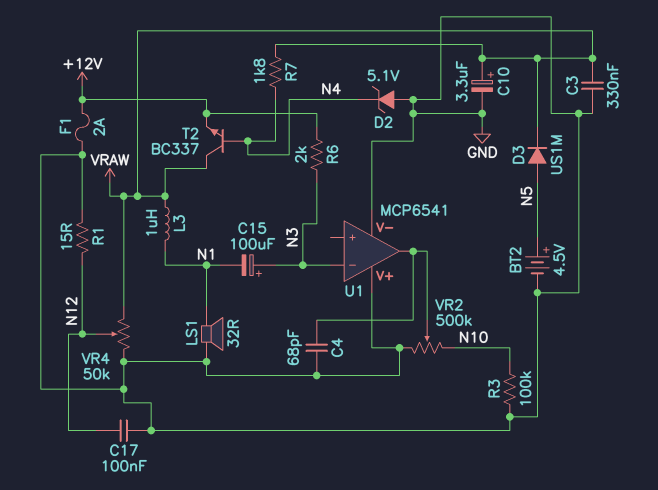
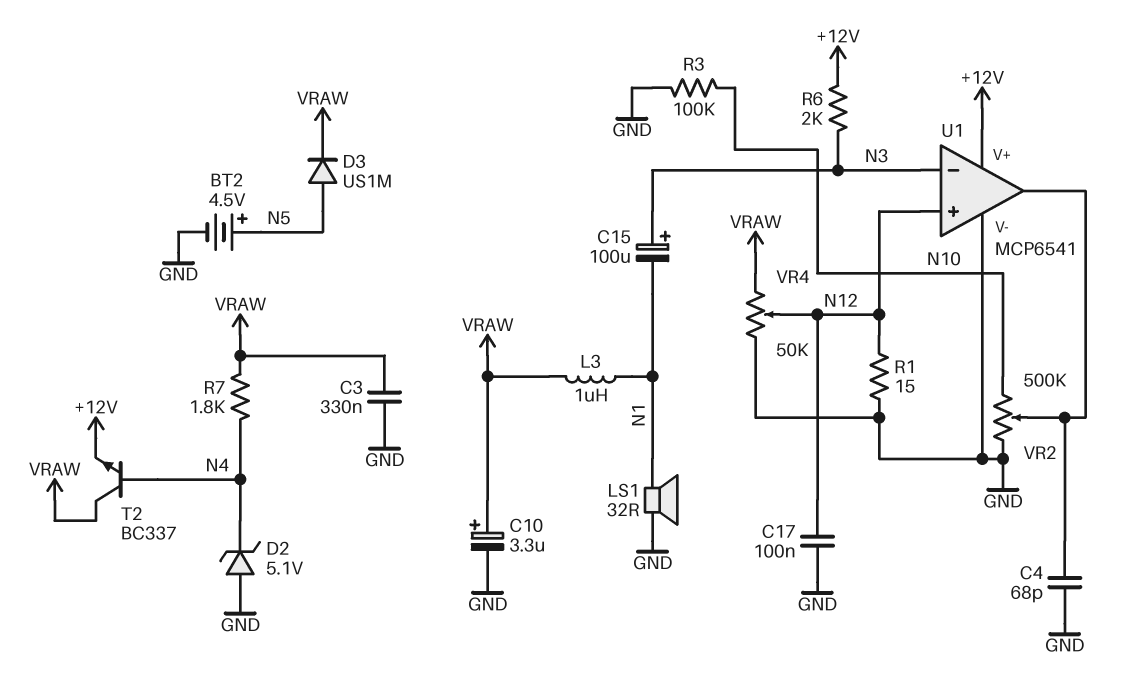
F1: 2A (+12V, GND) -> none
U1 pin V+: GND -> +12V
U1 pin in+: none -> N12

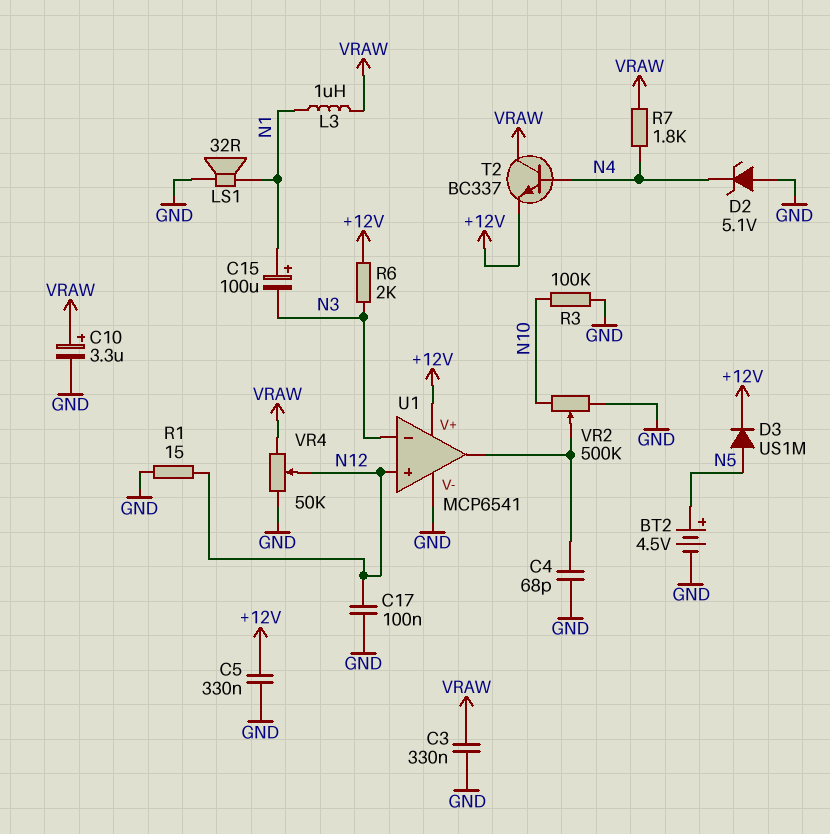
C5: none -> 330nF (+12V, GND)
C15: 100uF (plus N3, minus N1) -> 100uF (plus N1, minus N3)
D3: diode US1M (A N5, K VRAW) -> diode US1M (A N5, K +12V)

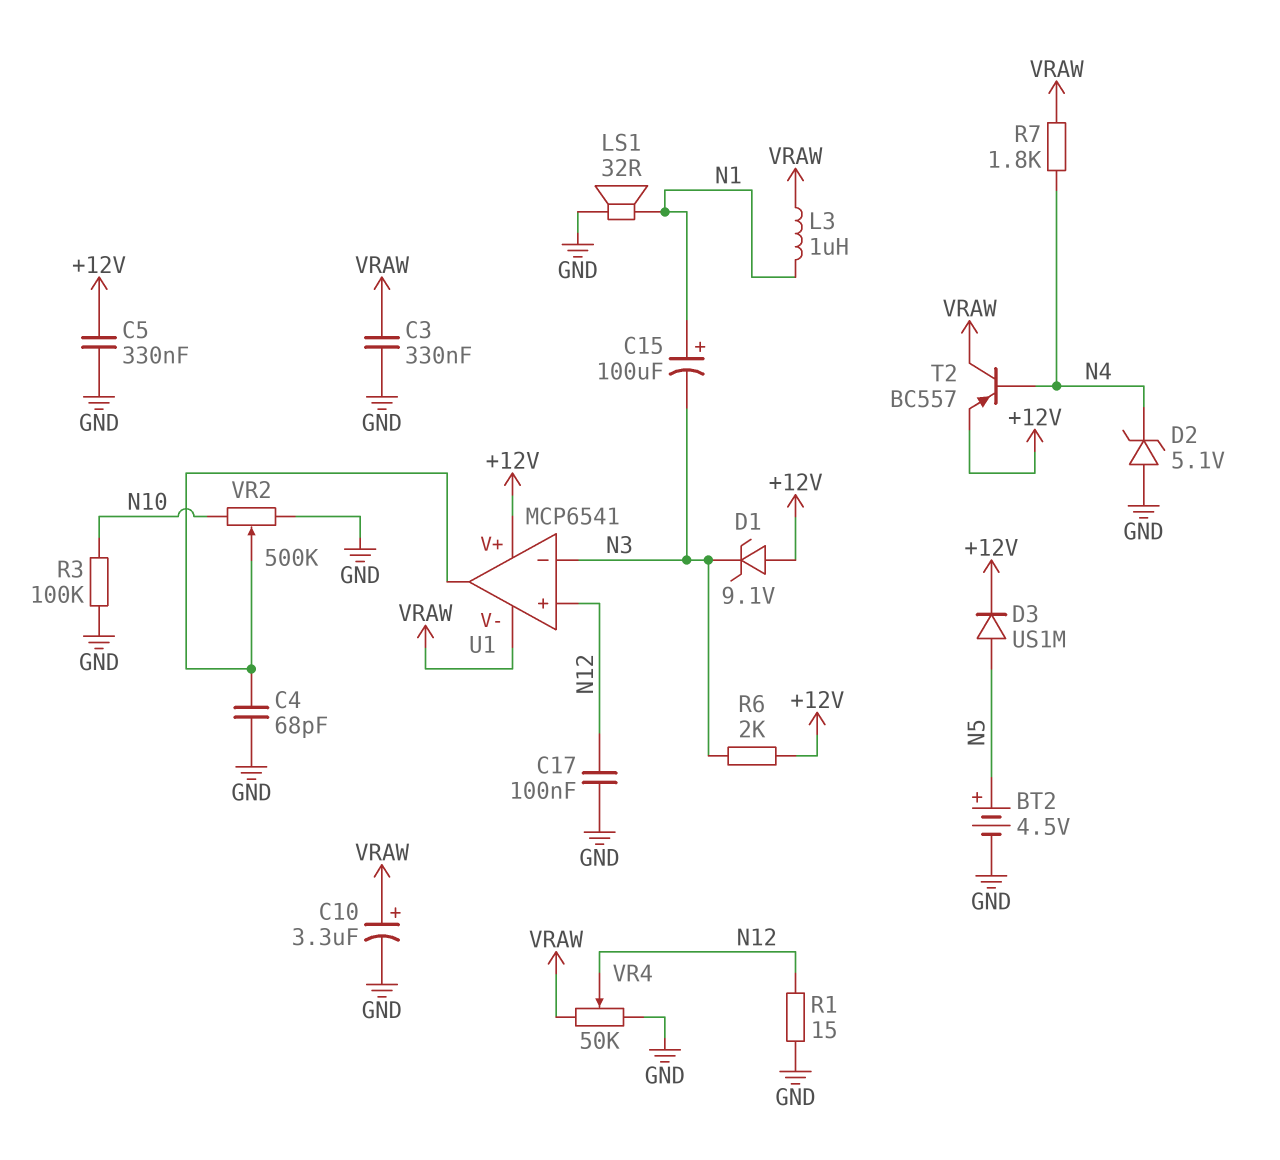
D1: none -> zener 9.1V (A +12V, K N3)
T2: NPN BC337 (B N4, C VRAW, E +12V) -> PNP BC557 (B N4, C VRAW, E +12V)
U1 pin V-: GND -> VRAW

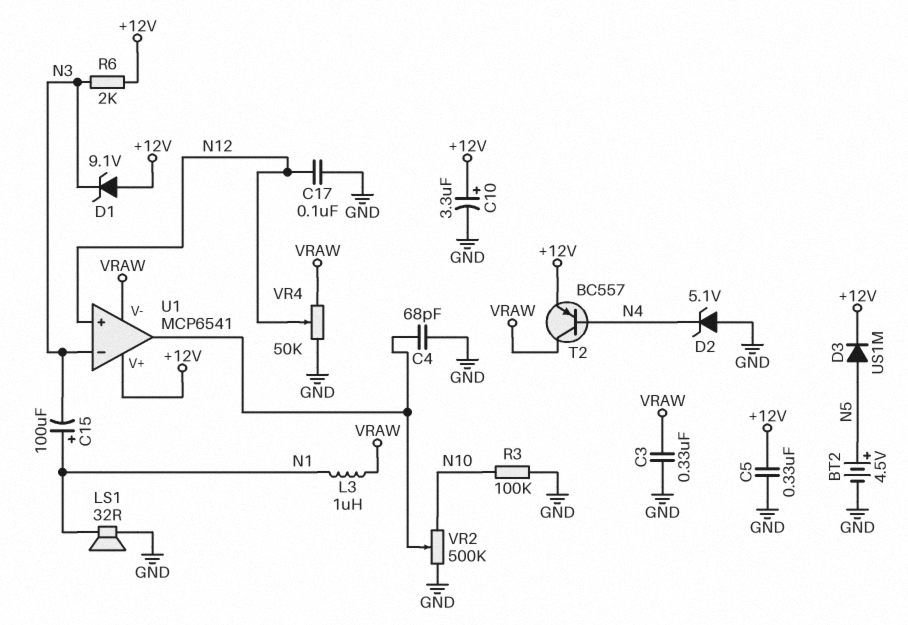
C10: 3.3uF (plus VRAW, minus GND) -> 3.3uF (plus +12V, minus GND)
R1: 15 (GND, N12) -> none
R7: 1.8k (N4, VRAW) -> none

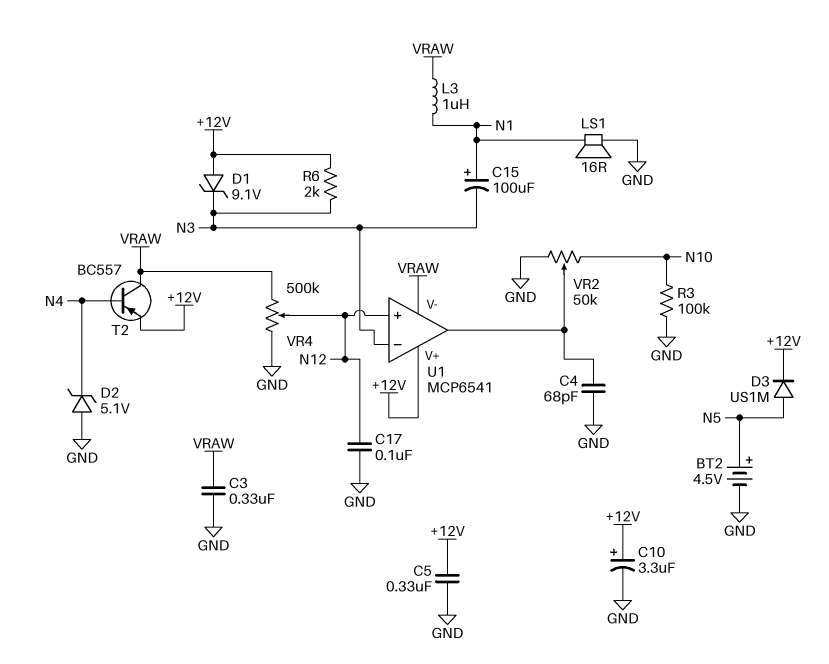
LS1: speaker 32R (GND, N1) -> speaker 16R (GND, N1)
VR2: 500k (GND, N10, wiper U1/out) -> 50k (GND, N10, wiper U1/out)
VR4: 50k (GND, VRAW, wiper N12) -> 500k (GND, VRAW, wiper N12)

